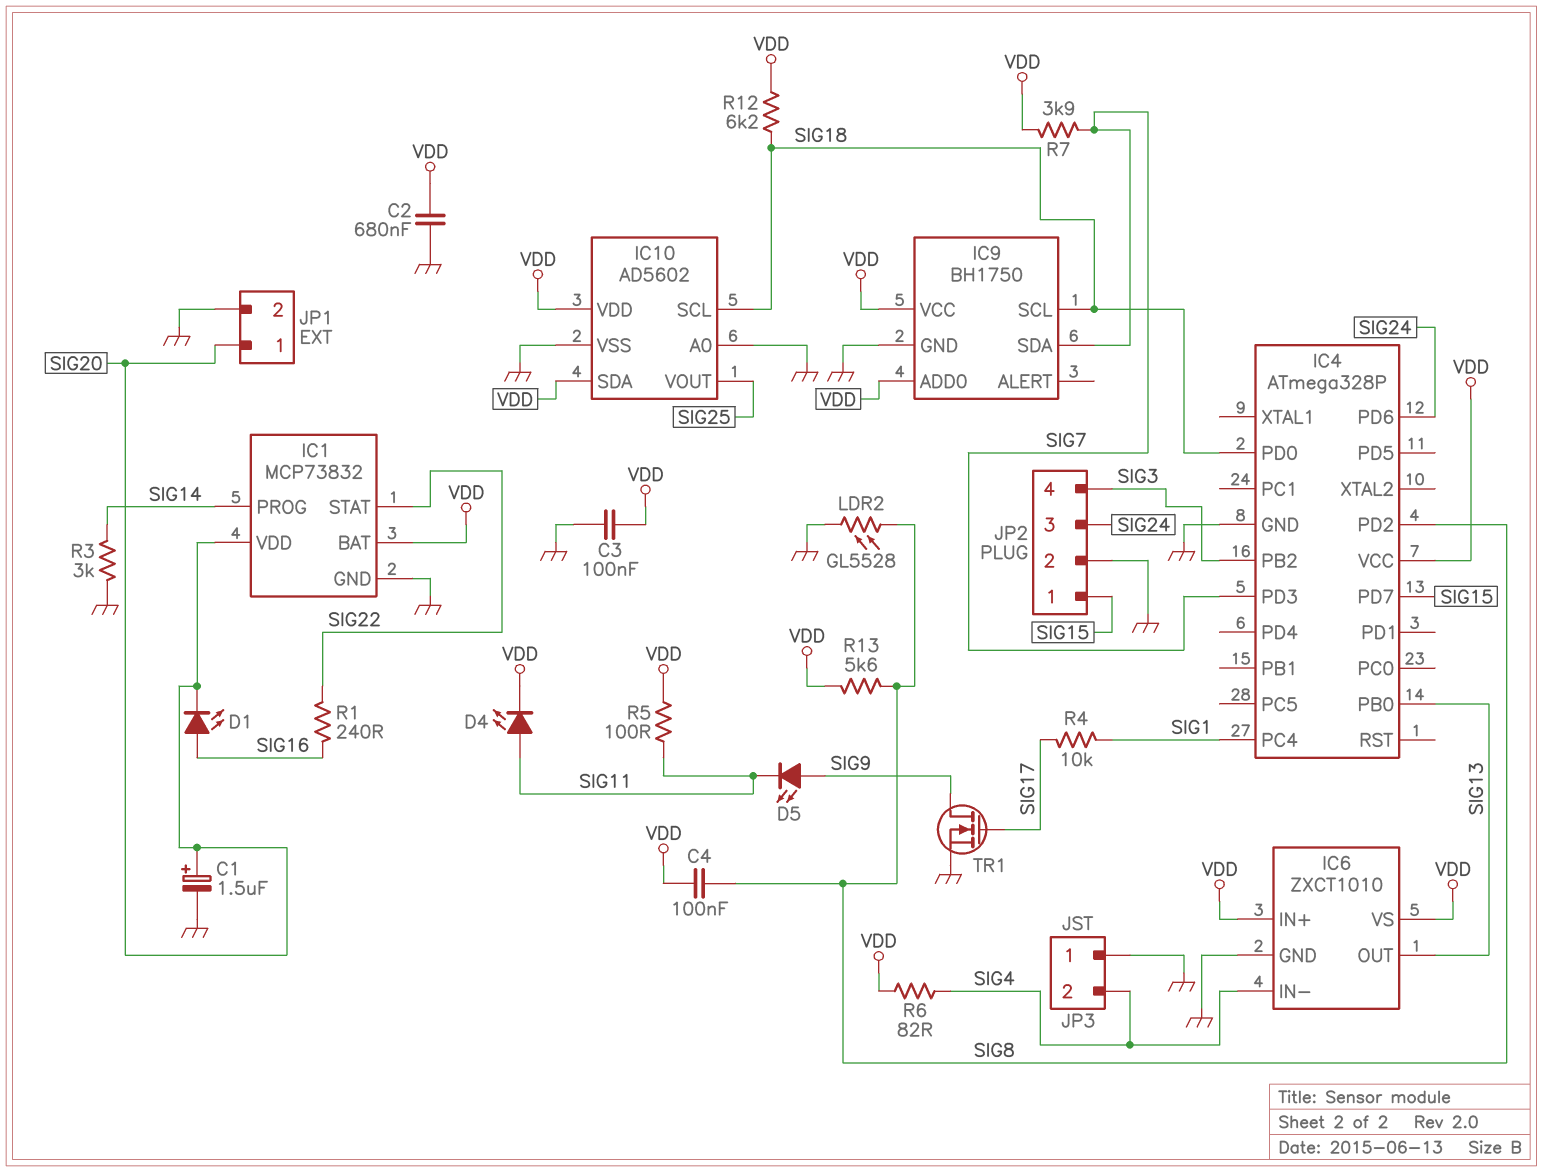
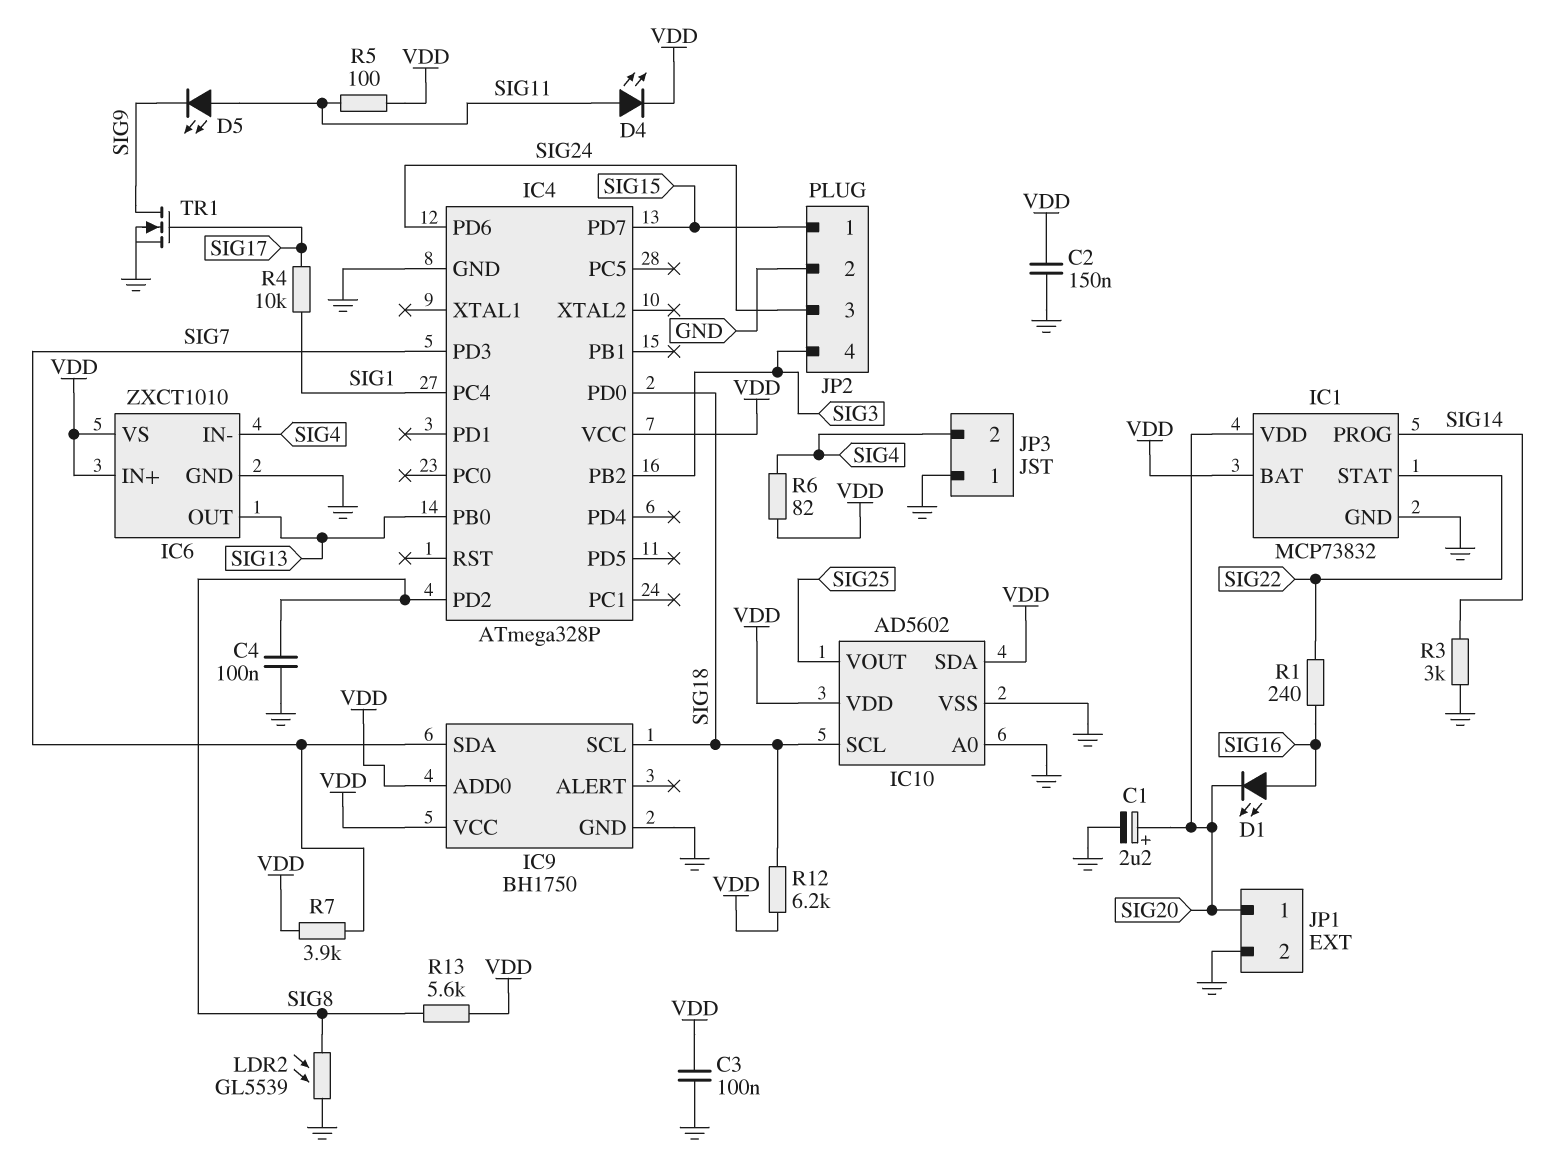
C1: 1.5uF (plus SIG20, minus GND) -> 2.2uF (plus SIG20, minus GND)
C2: 680nF (GND, VDD) -> 150nF (GND, VDD)
C4: 100nF (SIG8, VDD) -> 100nF (GND, SIG8)
D5: LED (A SIG9, K SIG11) -> LED (A SIG11, K SIG9)
LDR2: GL5528 (GND, SIG8) -> GL5539 (GND, SIG8)

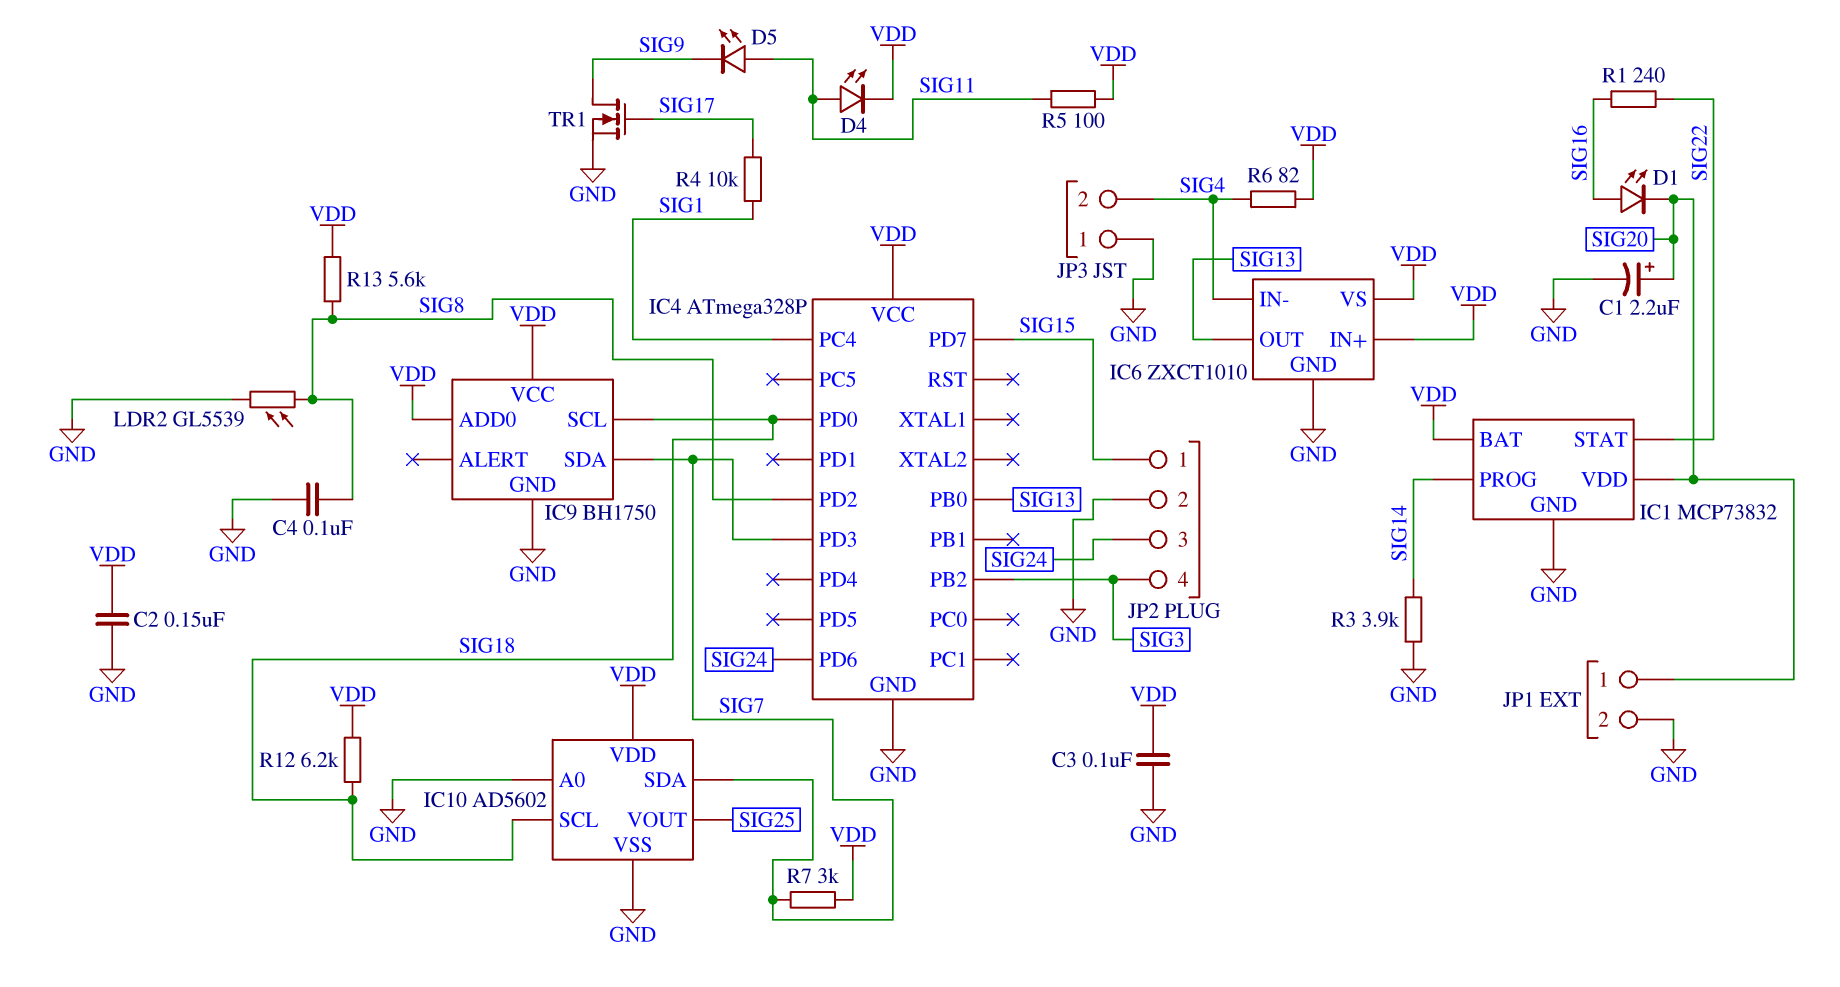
IC10 pin SDA: VDD -> SIG7
R3: 3k (GND, SIG14) -> 3.9k (GND, SIG14)
R7: 3.9k (SIG7, VDD) -> 3k (SIG7, VDD)

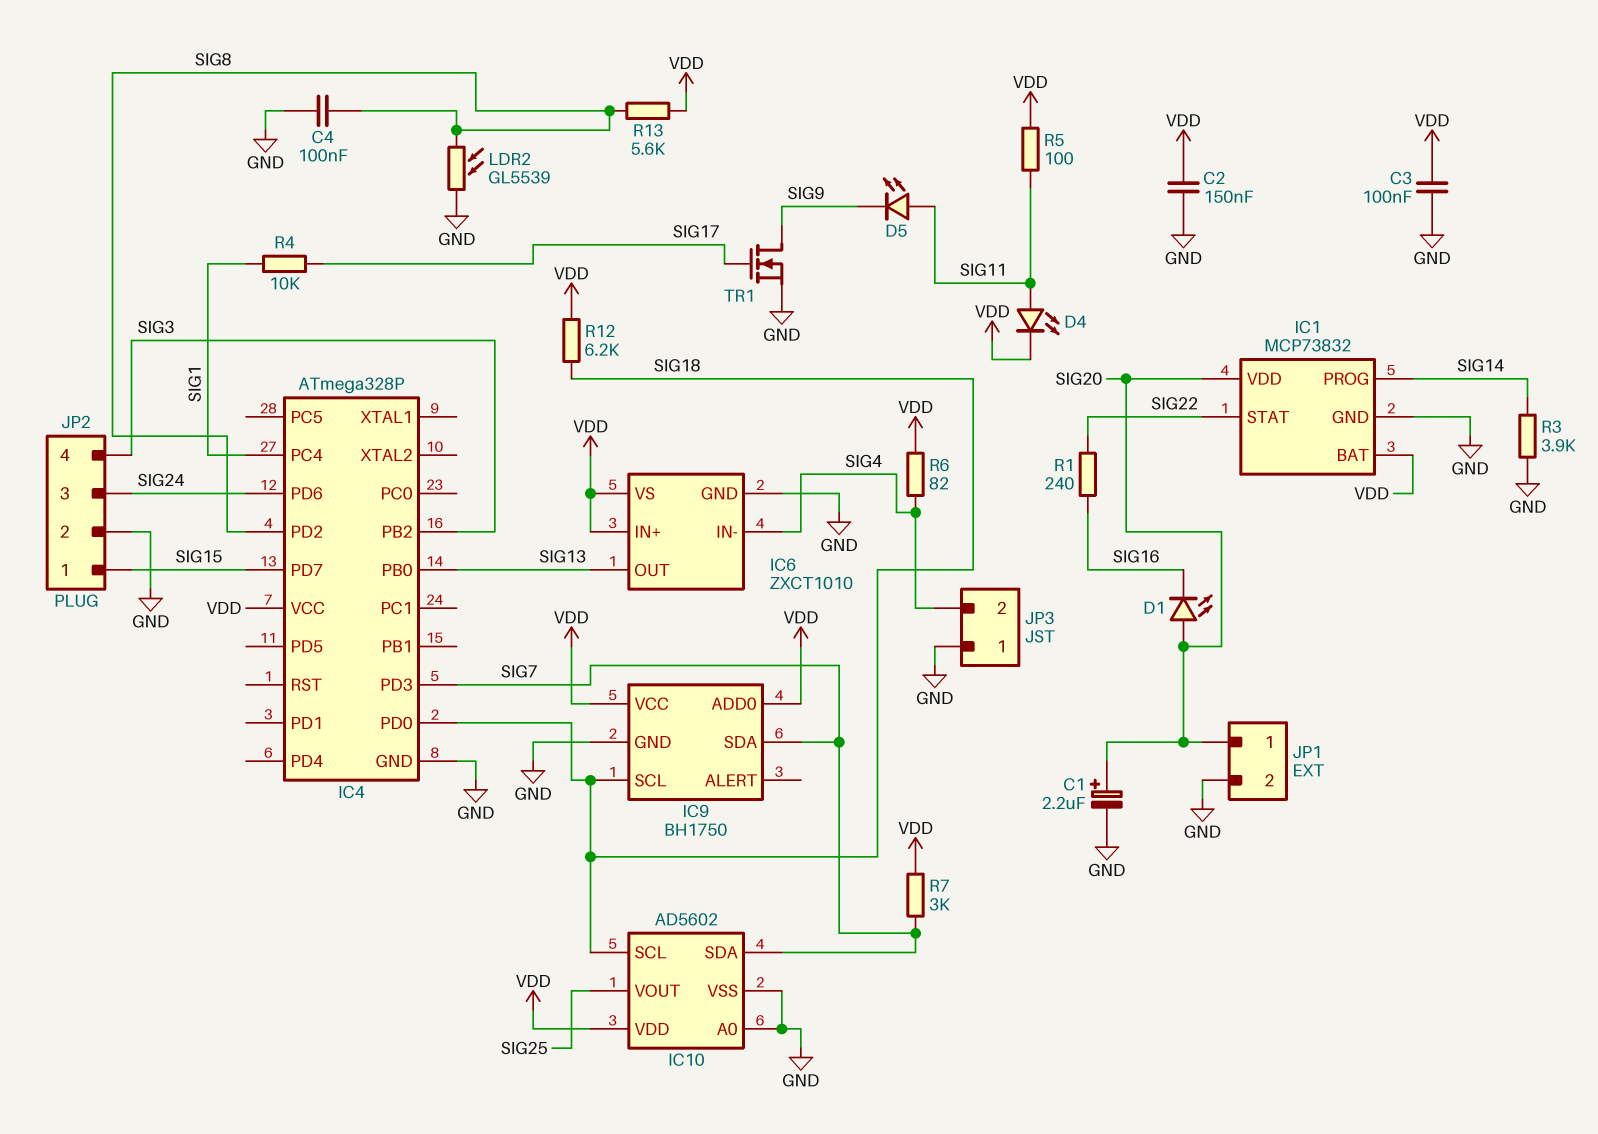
D1: LED (A SIG16, K SIG20) -> LED (A SIG20, K SIG16)

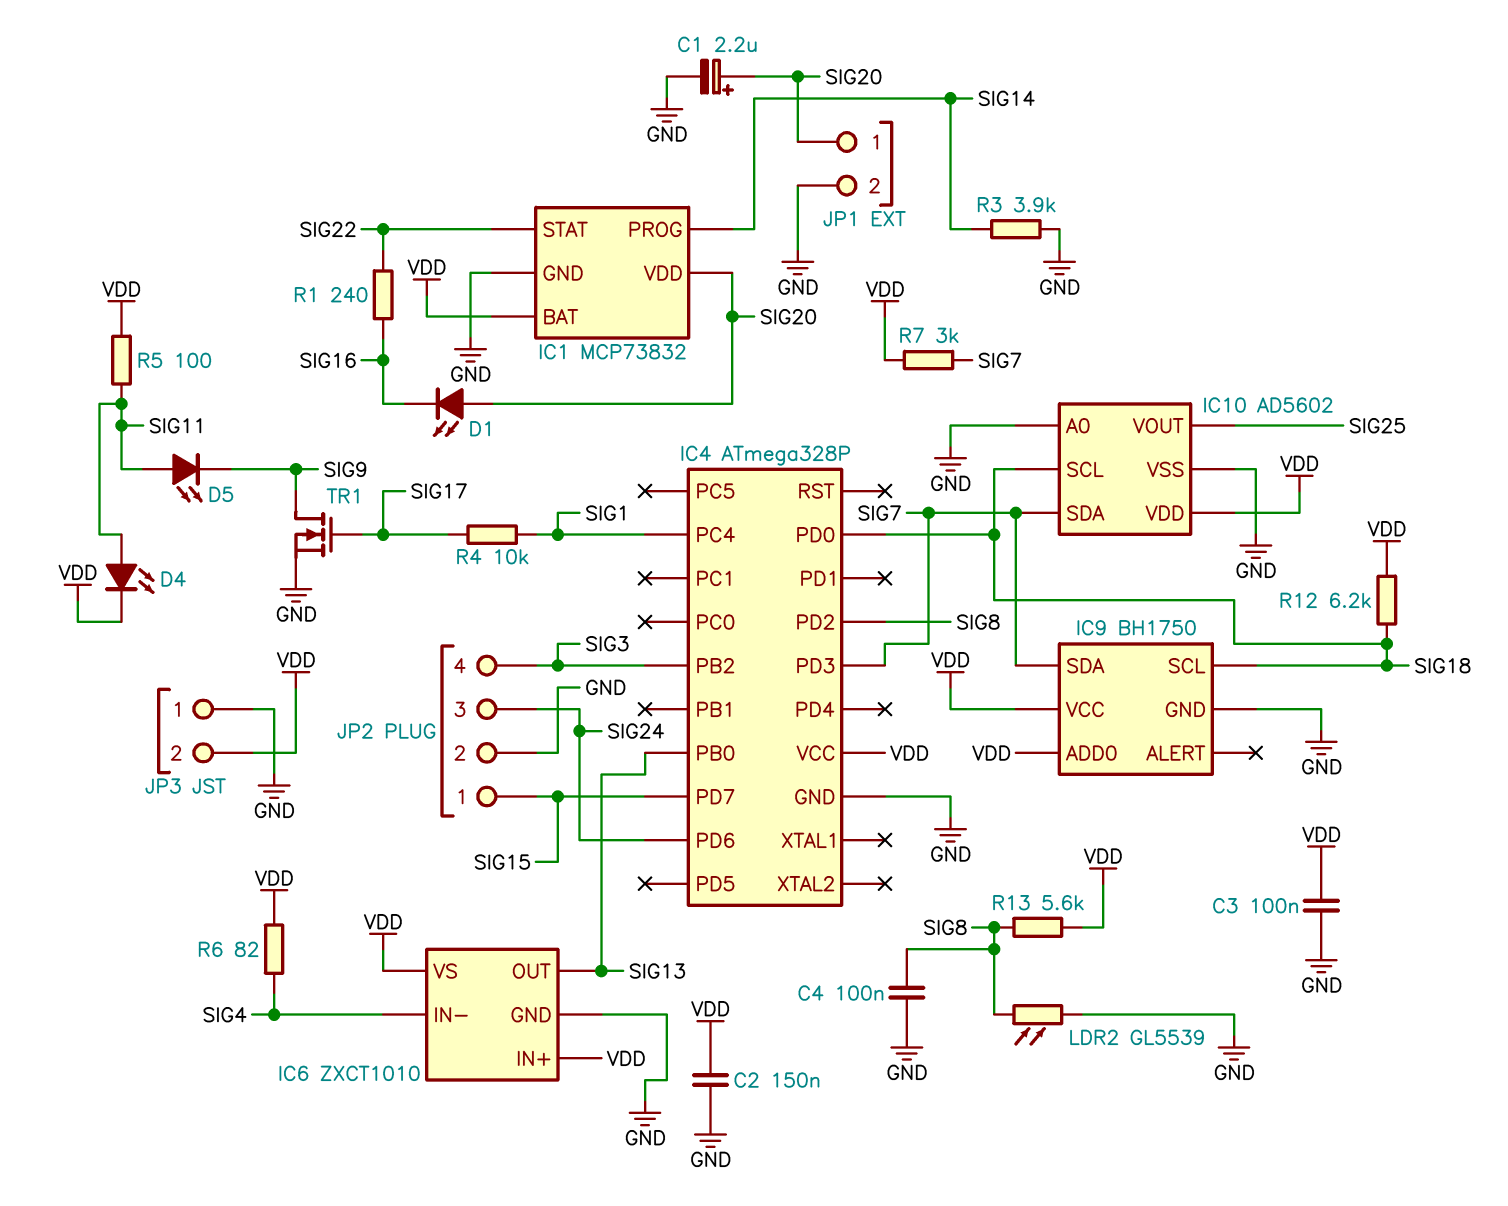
JP3 pin 2: SIG4 -> VDD

